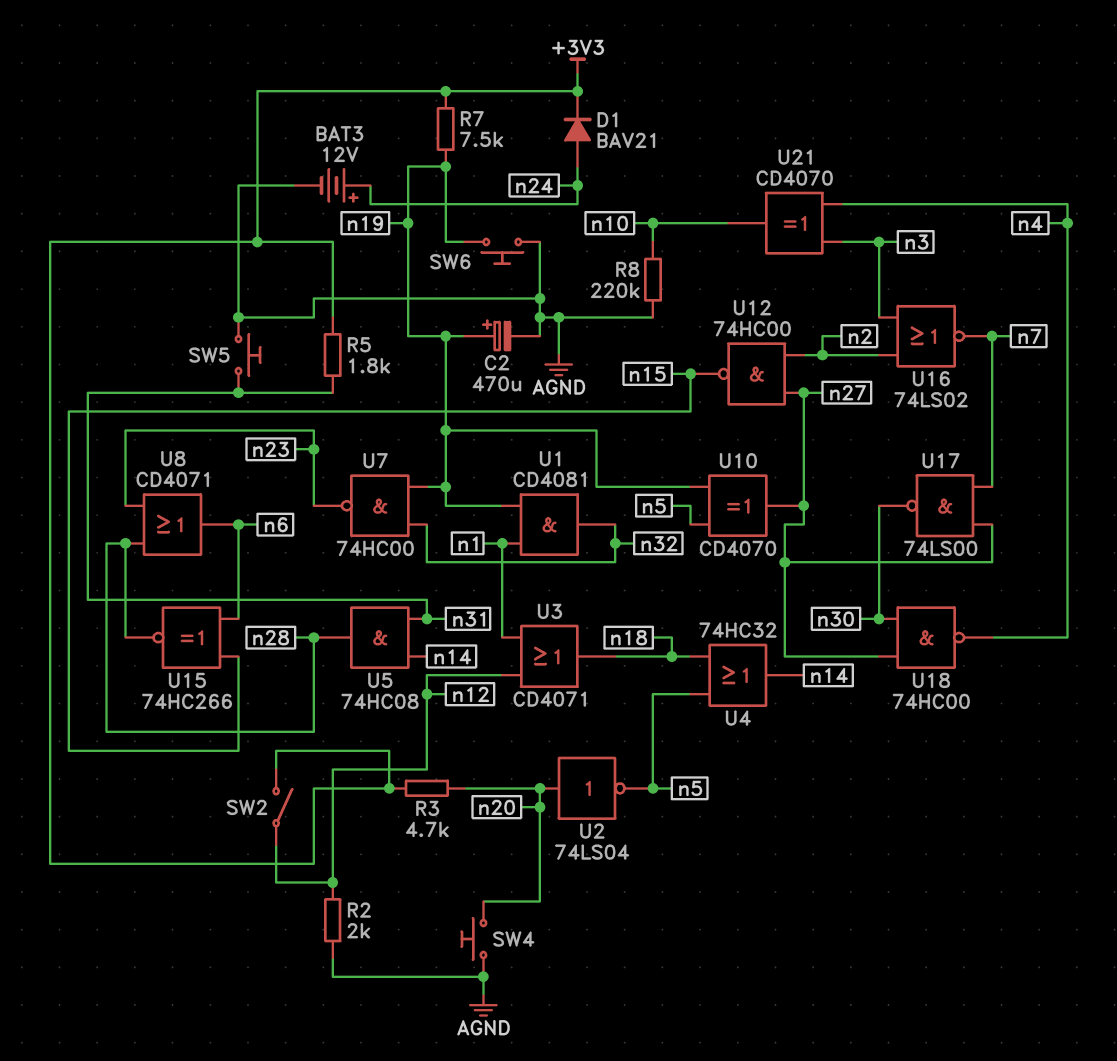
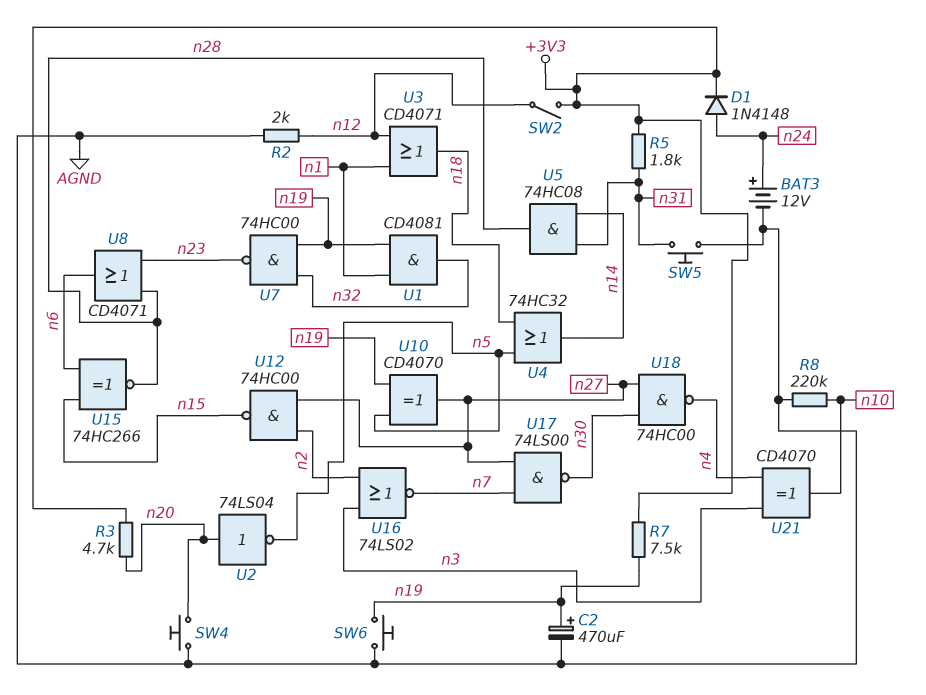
D1: diode BAV21 (A n24, K +3V3) -> diode 1N4148 (A n24, K +3V3)

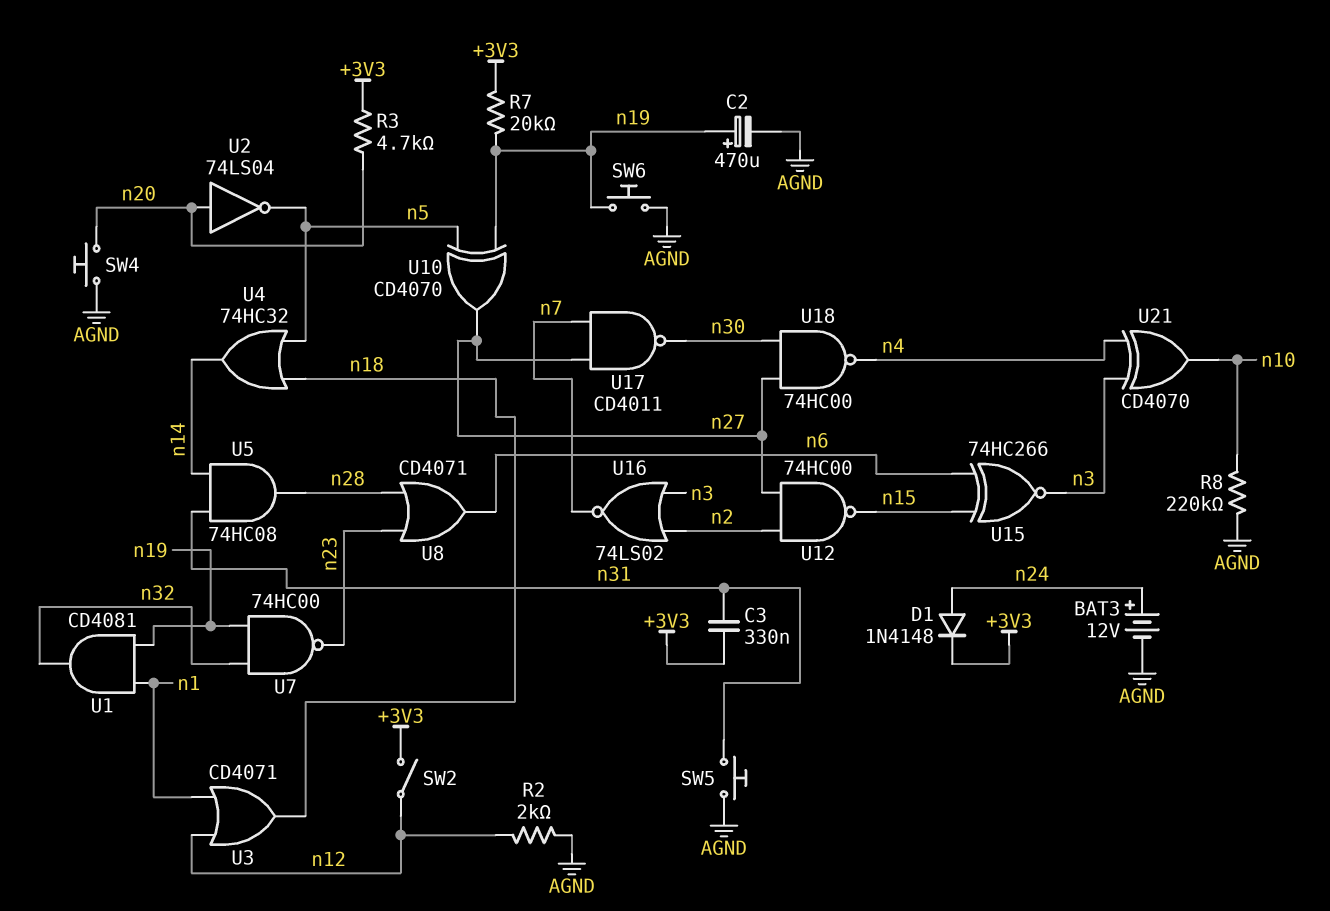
C3: none -> 330nF (+3V3, n31)
R5: 1.8k (+3V3, n31) -> none
R7: 7.5k (+3V3, n19) -> 20k (+3V3, n19)
U15: XNOR 74HC266 (in n6, in n15, out n28) -> XNOR 74HC266 (in n6, in n15, out n3)
U17: NAND 74LS00 (in n7, in n27, out n30) -> NAND CD4011 (in n7, in n27, out n30)

